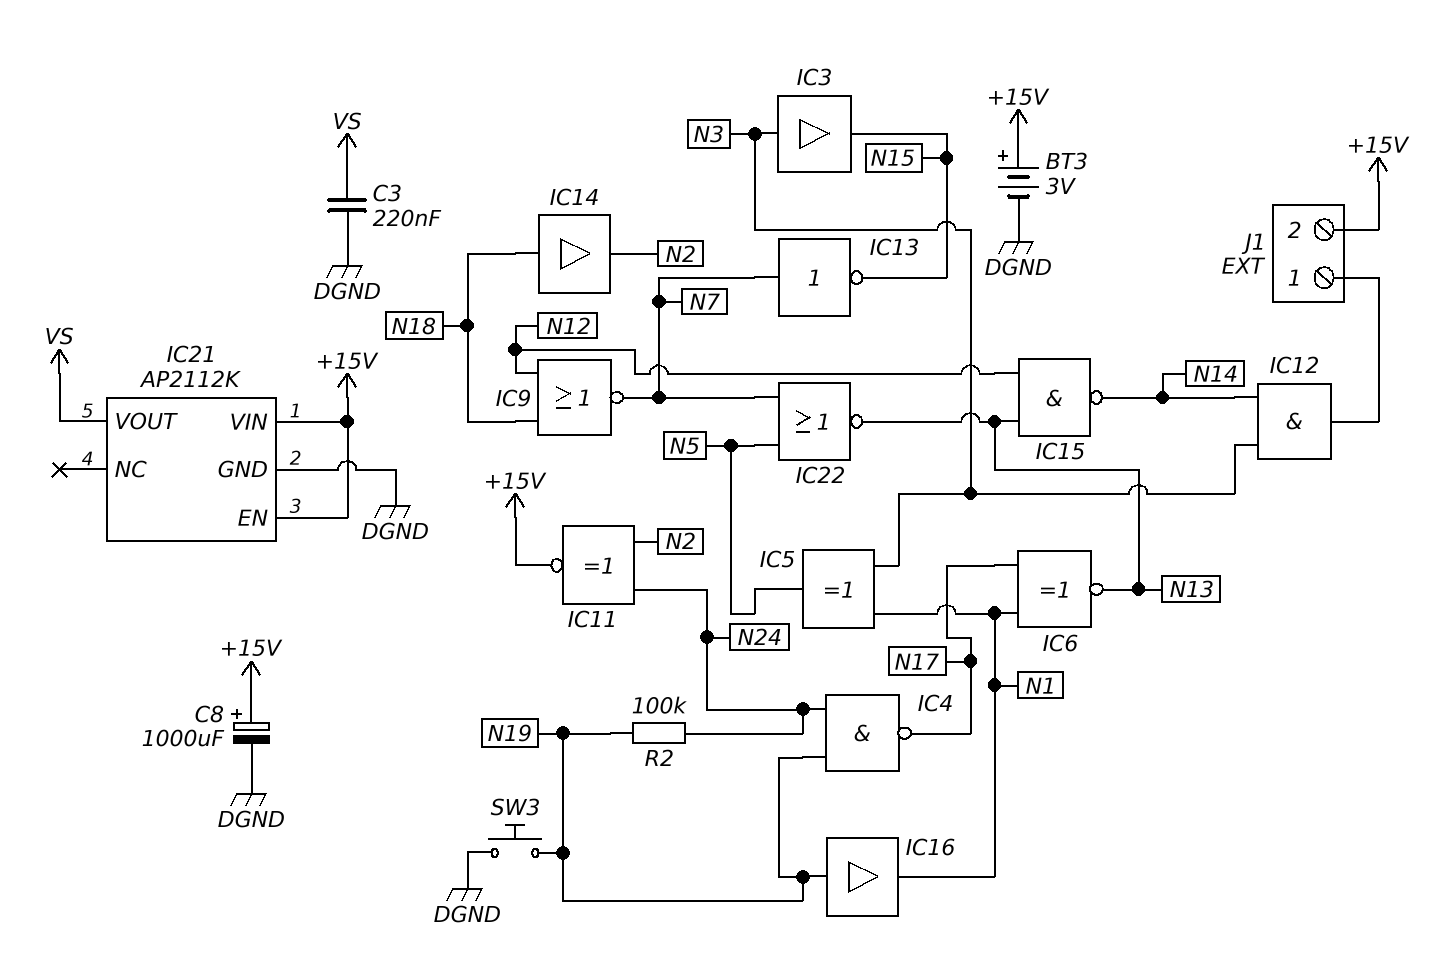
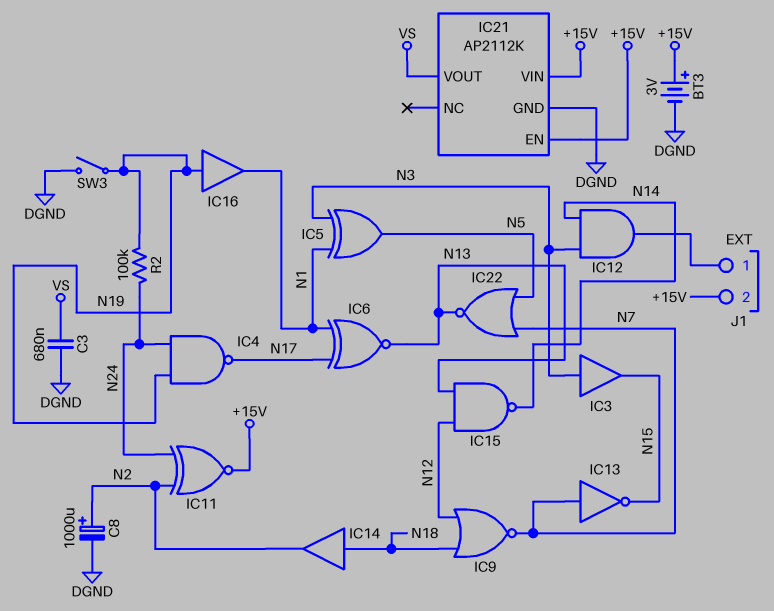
C3: 220nF (DGND, VS) -> 680nF (DGND, VS)
C8: 1000uF (plus +15V, minus DGND) -> 1000uF (plus N2, minus DGND)
SW3: button (DGND, N19) -> switch (DGND, N19)

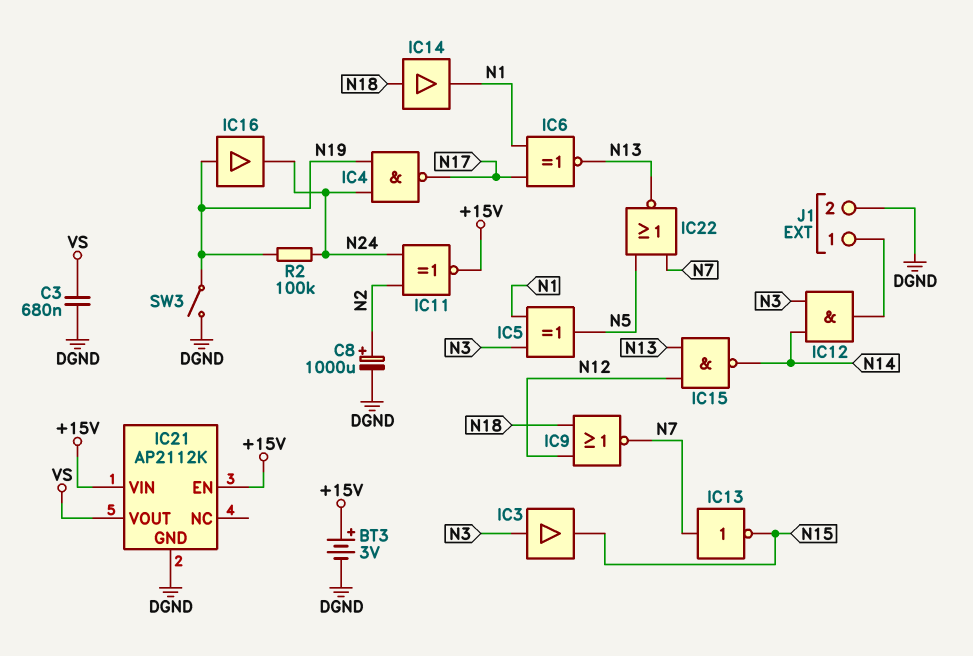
IC14: buffer (in N18, out N2) -> buffer (in N18, out N1)
IC16: buffer (in N19, out N1) -> buffer (in N19, out N24)
J1 pin 2: +15V -> DGND

